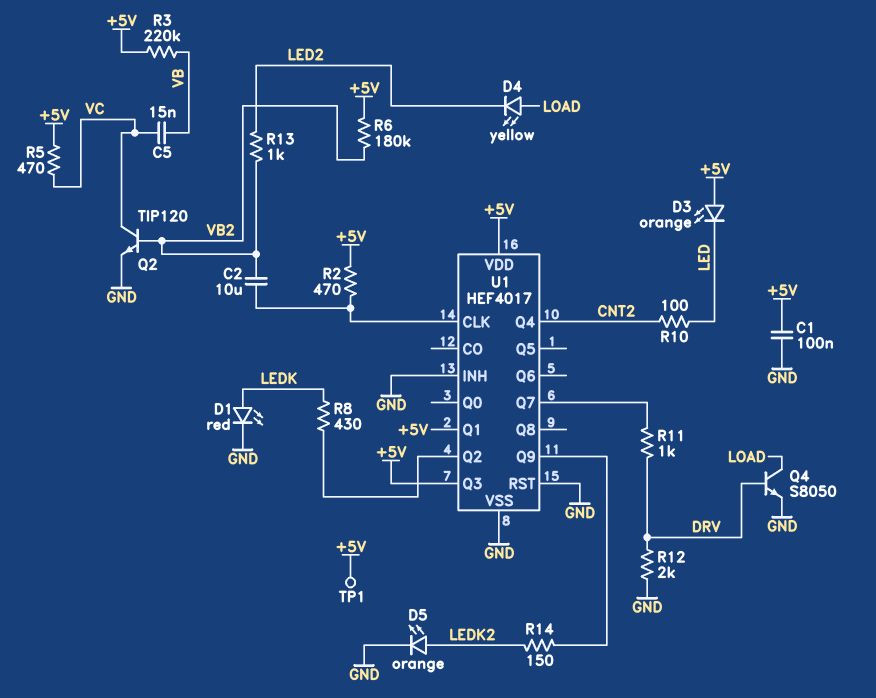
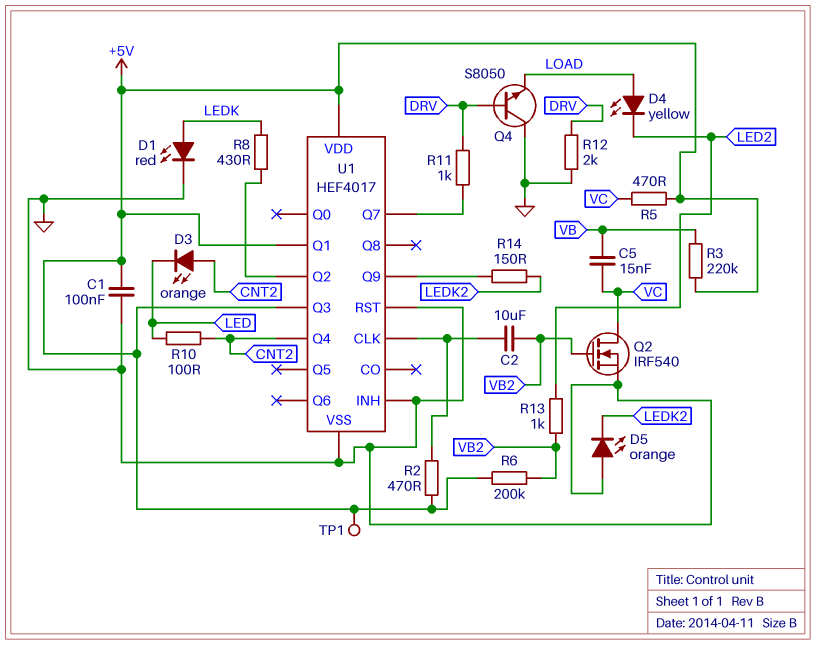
D3: LED orange (A +5V, K LED) -> LED orange (A CNT2, K LED)
D5: LED orange (A LEDK2, K GND) -> LED orange (A GND, K LEDK2)
Q2: NPN TIP120 (B VB2, C VC, E GND) -> NMOS IRF540 (G VB2, D VC, S GND)
Q4: NPN S8050 (B DRV, C LOAD, E GND) -> NPN S8050 (B DRV, C GND, E LOAD)
R6: 180k (+5V, VB2) -> 200k (+5V, VB2)

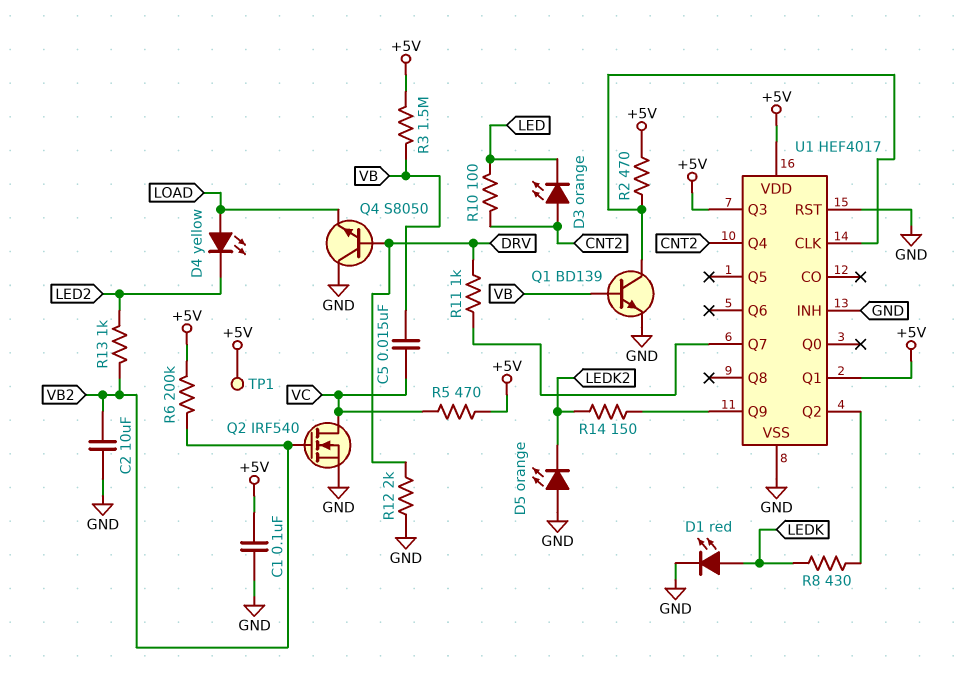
C2: 10uF (U1/CLK, VB2) -> 10uF (GND, VB2)
Q1: none -> NPN BD139 (B VB, C U1/CLK, E GND)
R3: 220k (+5V, VB) -> 1.5M (+5V, VB)

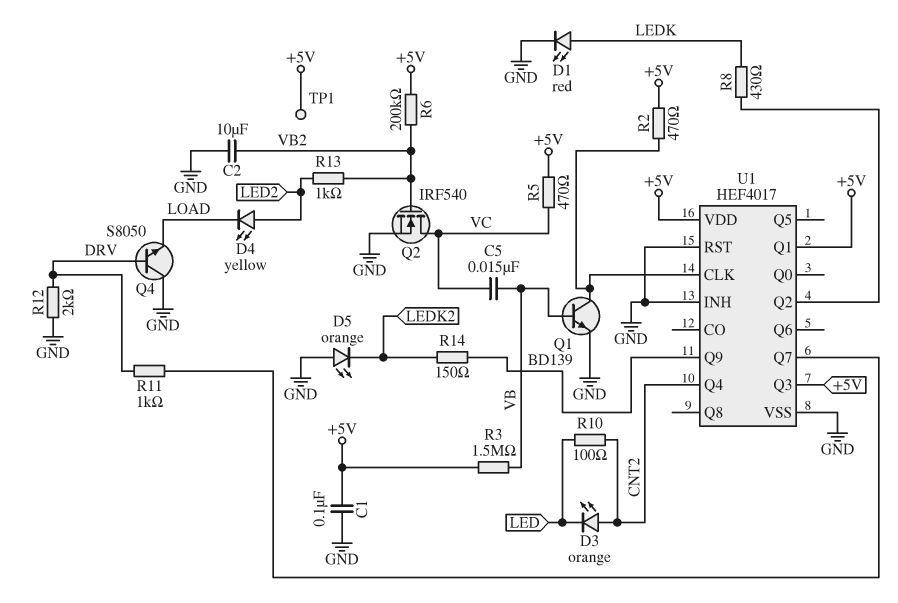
D4: LED yellow (A LOAD, K LED2) -> LED yellow (A LED2, K LOAD)

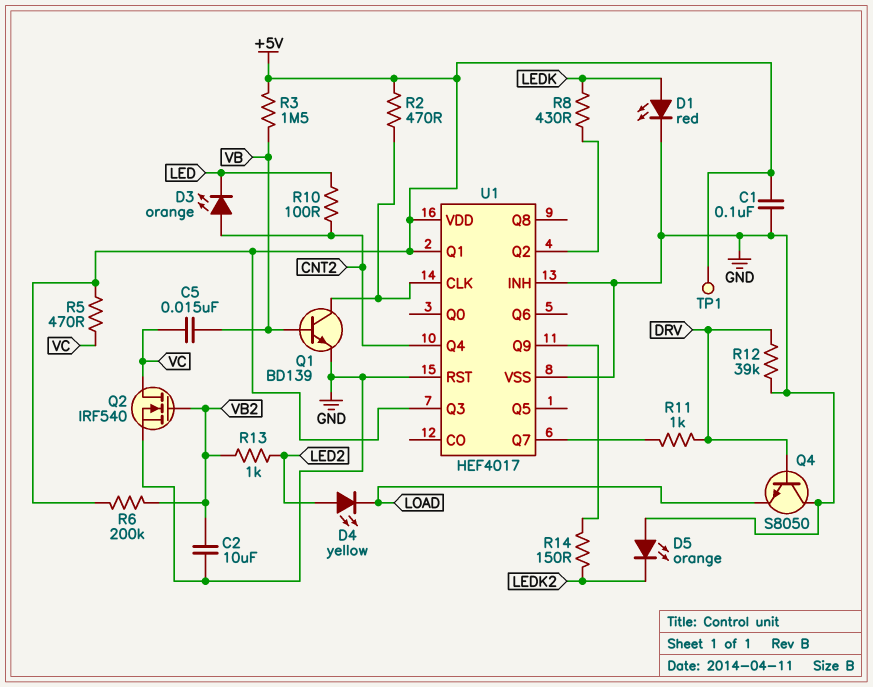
R12: 2k (DRV, GND) -> 39k (DRV, GND)

